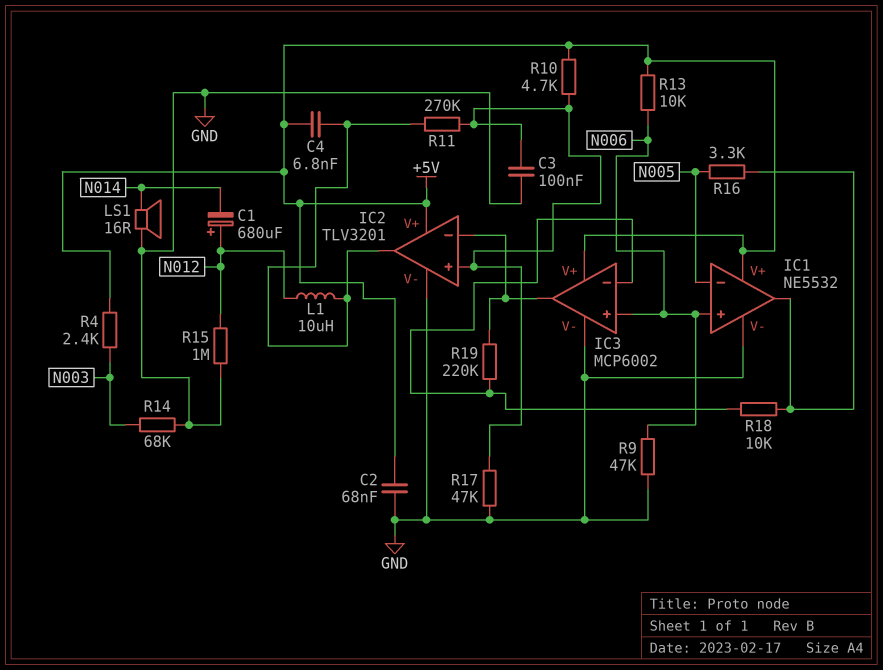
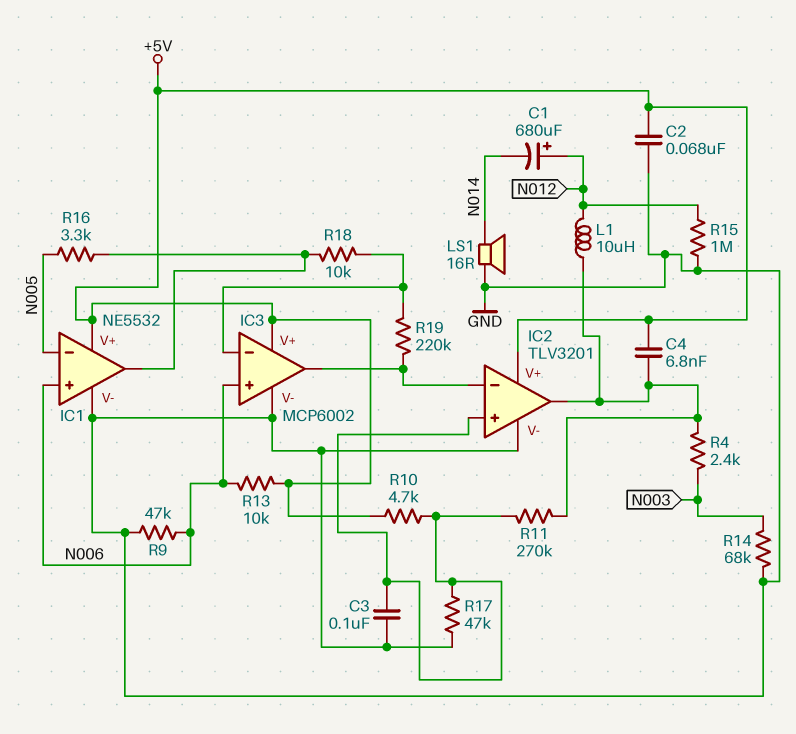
R4: 2.4k (+5V, N003) -> 2.4k (IC2/out, N003)

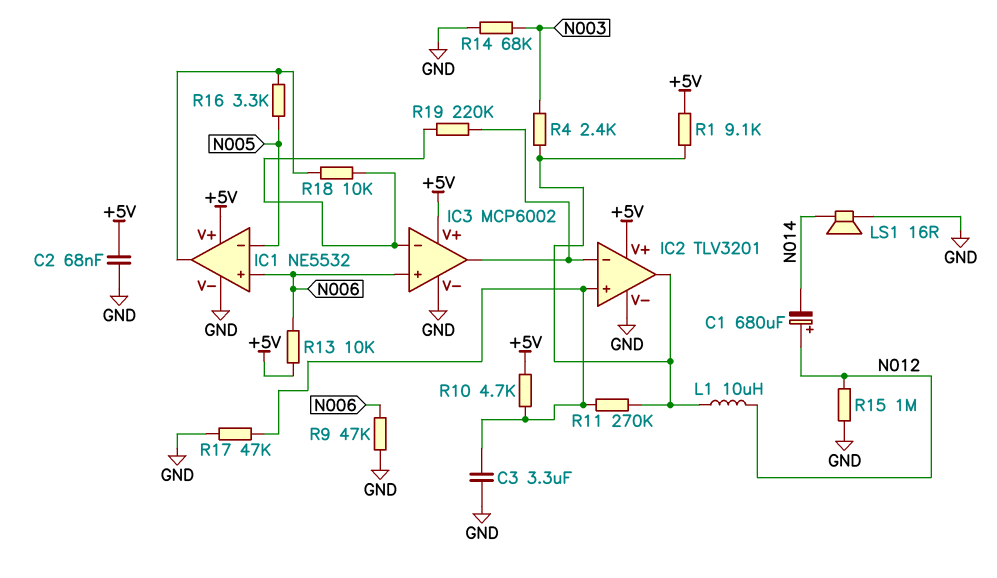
C3: 100nF (GND, IC2/in+) -> 3.3uF (GND, IC2/in+)
C4: 6.8nF (+5V, IC2/out) -> none
R1: none -> 9.1k (+5V, IC2/out)

